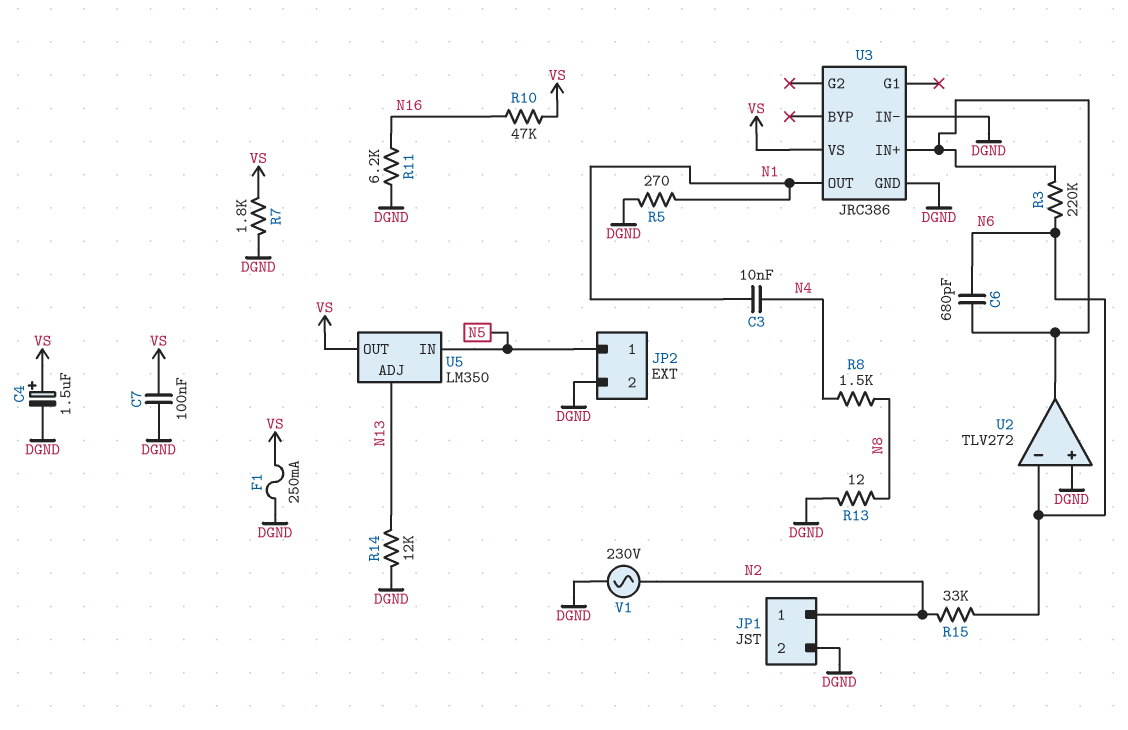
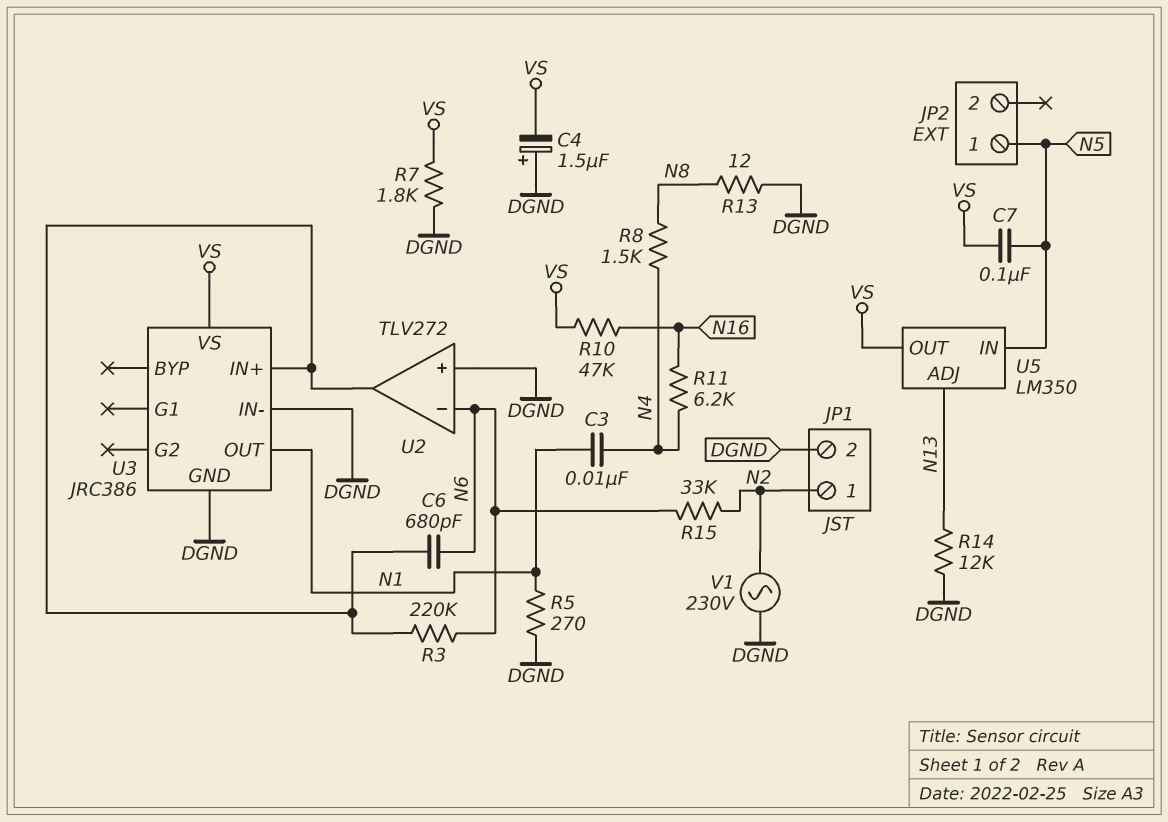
C4: 1.5uF (plus VS, minus DGND) -> 1.5uF (plus DGND, minus VS)
C7: 100nF (DGND, VS) -> 100nF (N5, VS)
F1: 250mA (DGND, VS) -> none
JP2 pin 2: DGND -> none
R11: 6.2k (DGND, N16) -> 6.2k (N4, N16)

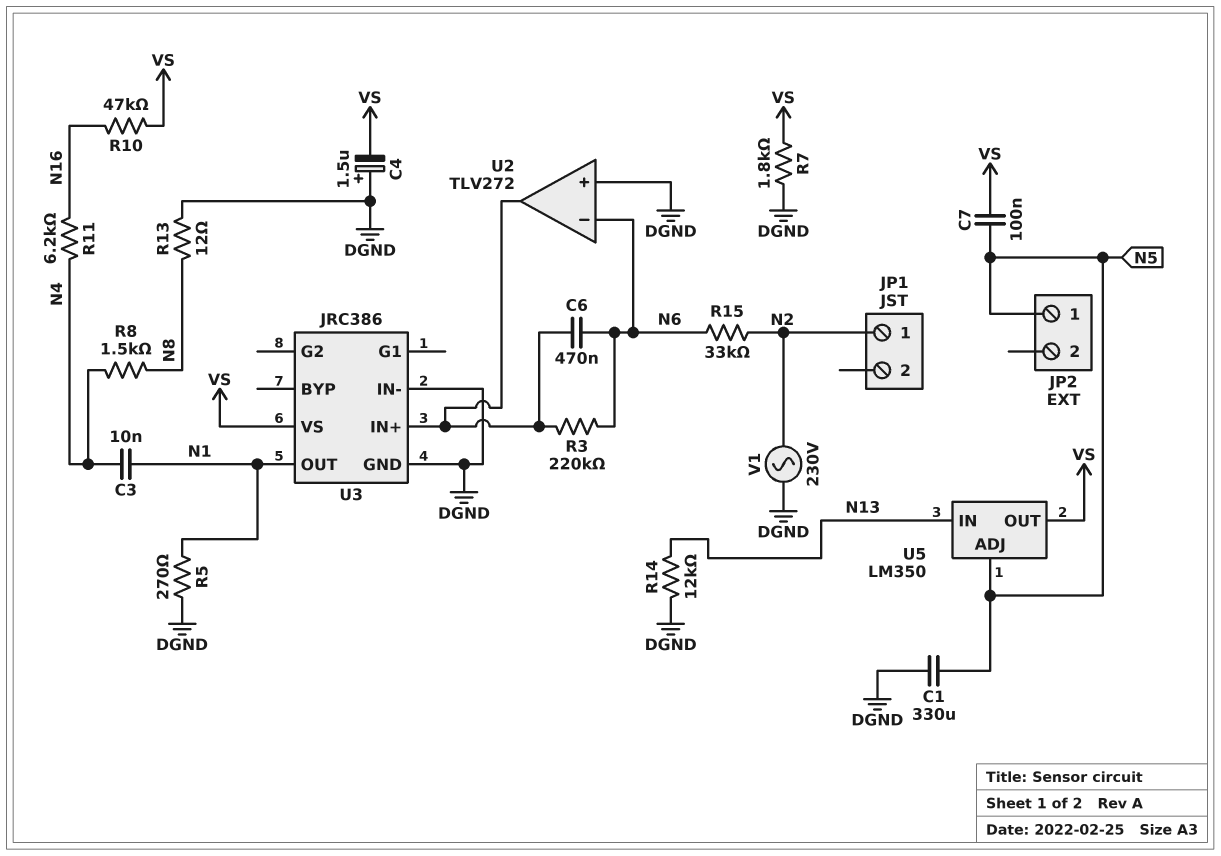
C1: none -> 330uF (DGND, N5)
C6: 680pF (N6, U2/out) -> 470nF (N6, U2/out)
JP1 pin 2: DGND -> none
U5 pin ADJ: N13 -> N5
U5 pin IN: N5 -> N13

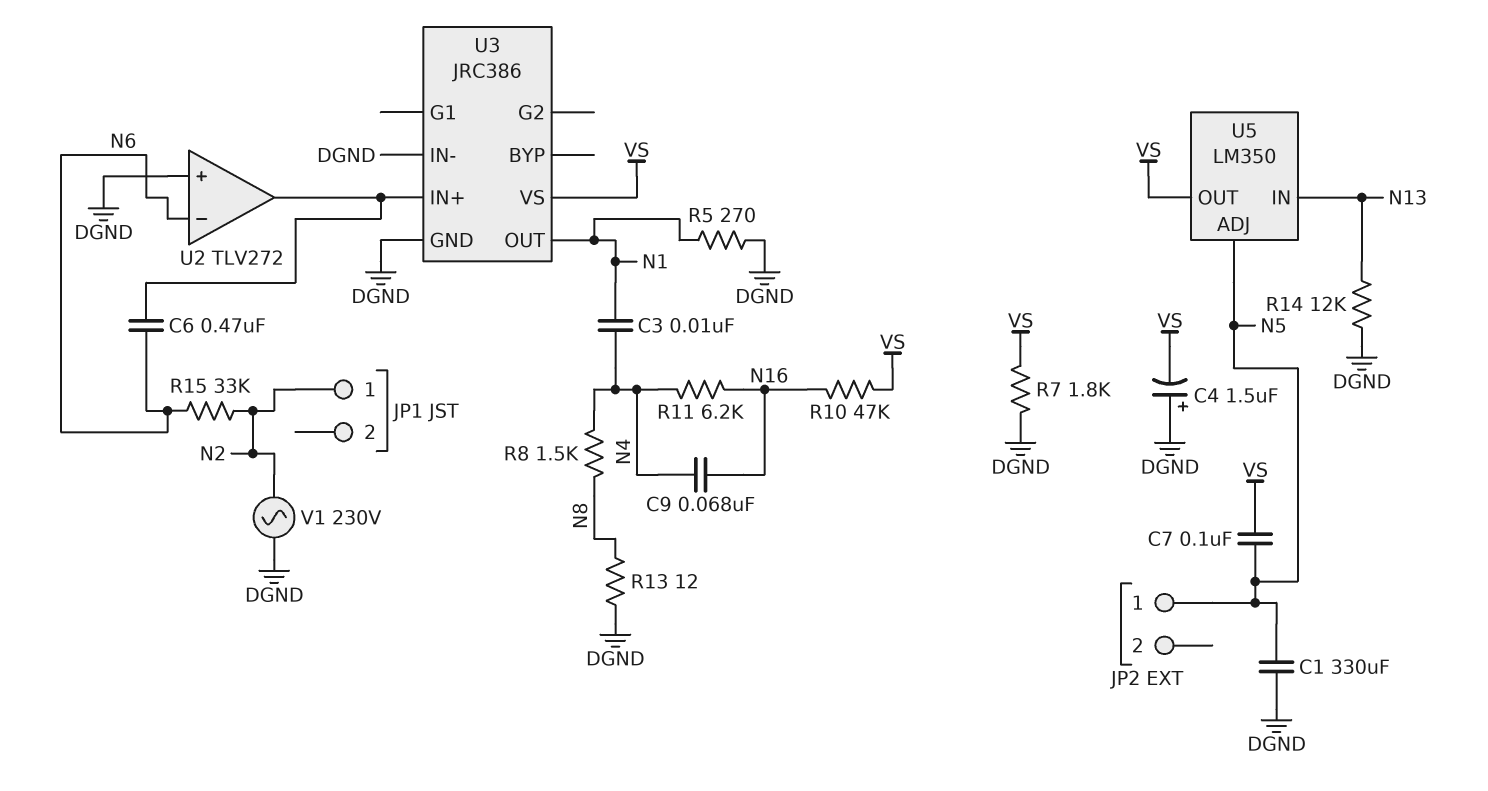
C9: none -> 68nF (N4, N16)
R3: 220k (N6, U2/out) -> none

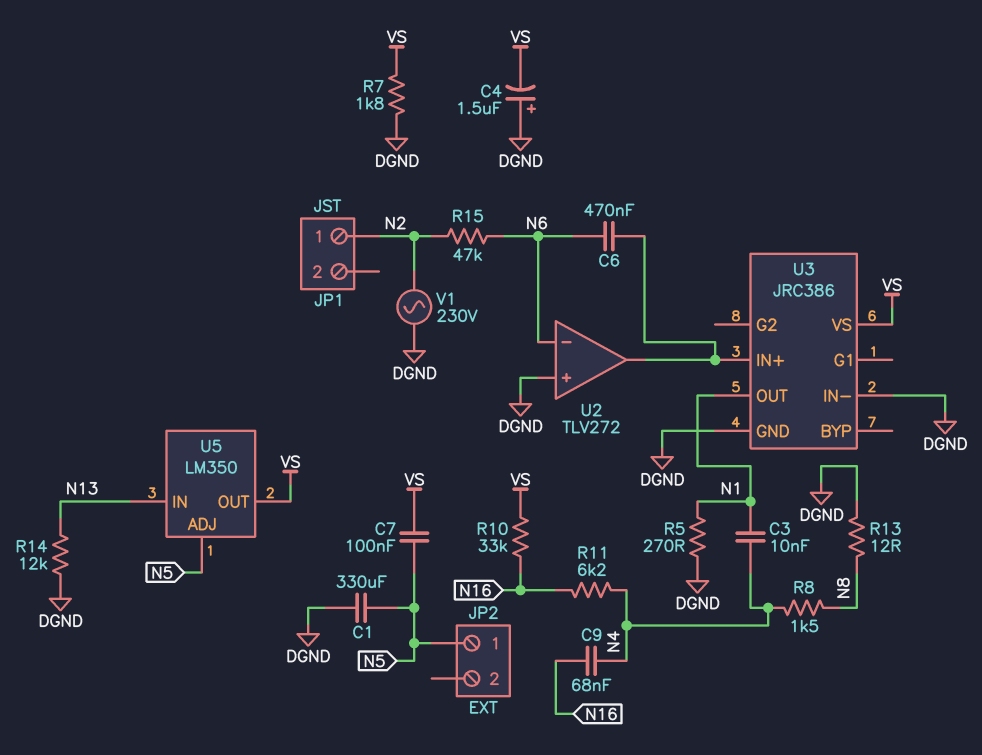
R10: 47k (N16, VS) -> 33k (N16, VS)
R15: 33k (N2, N6) -> 47k (N2, N6)

